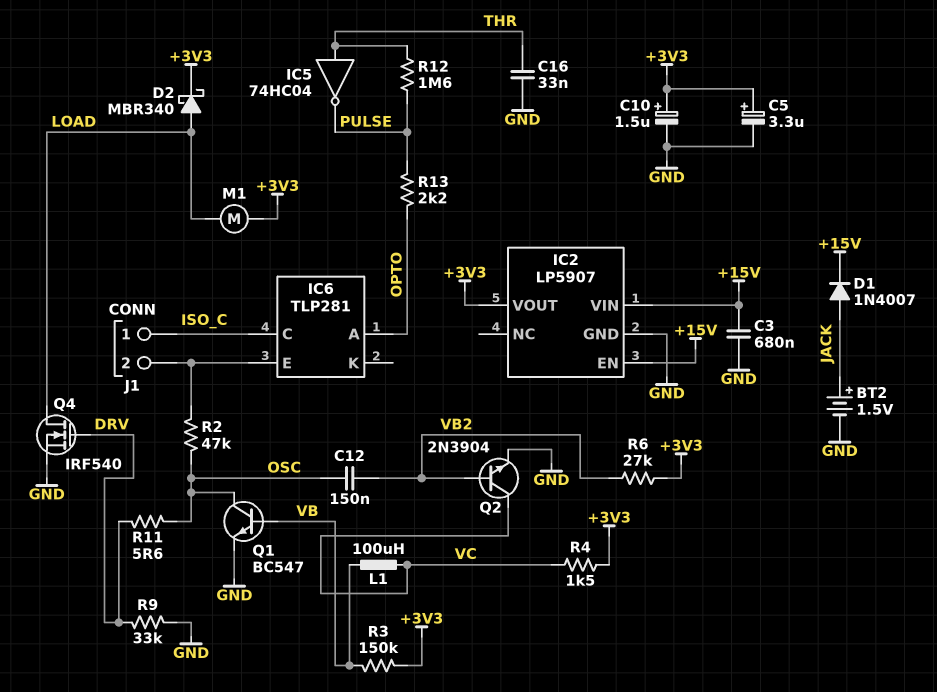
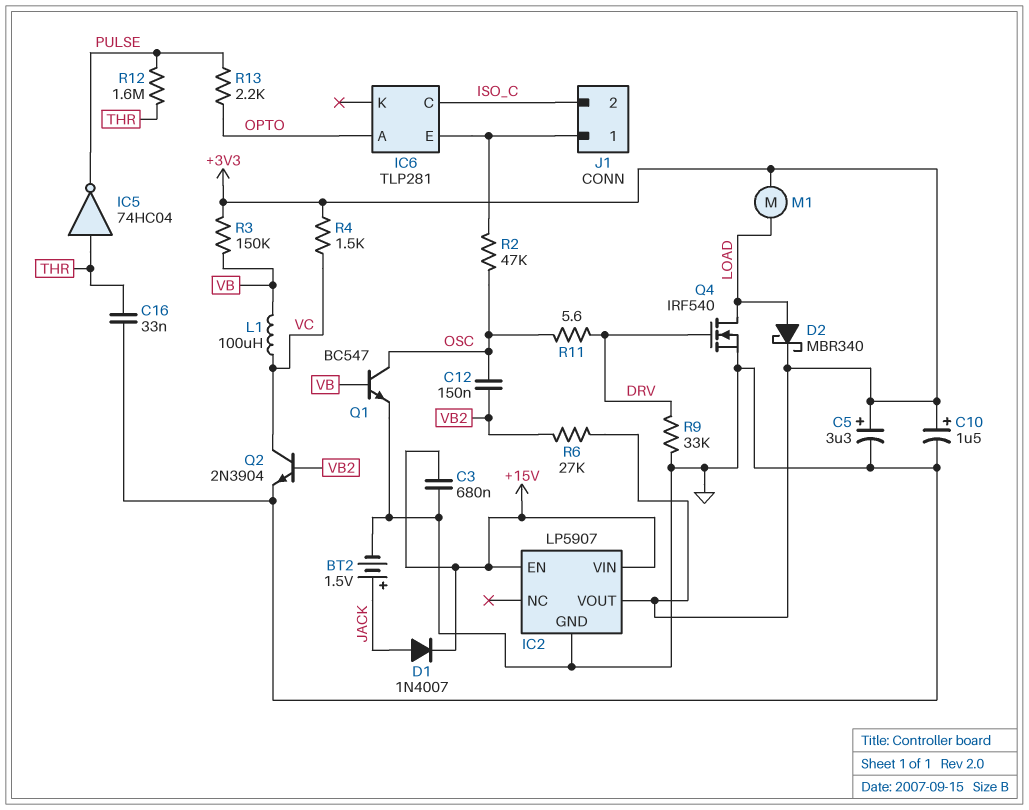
J1 pin 1: ISO_C -> IC6/E
J1 pin 2: IC6/E -> ISO_C

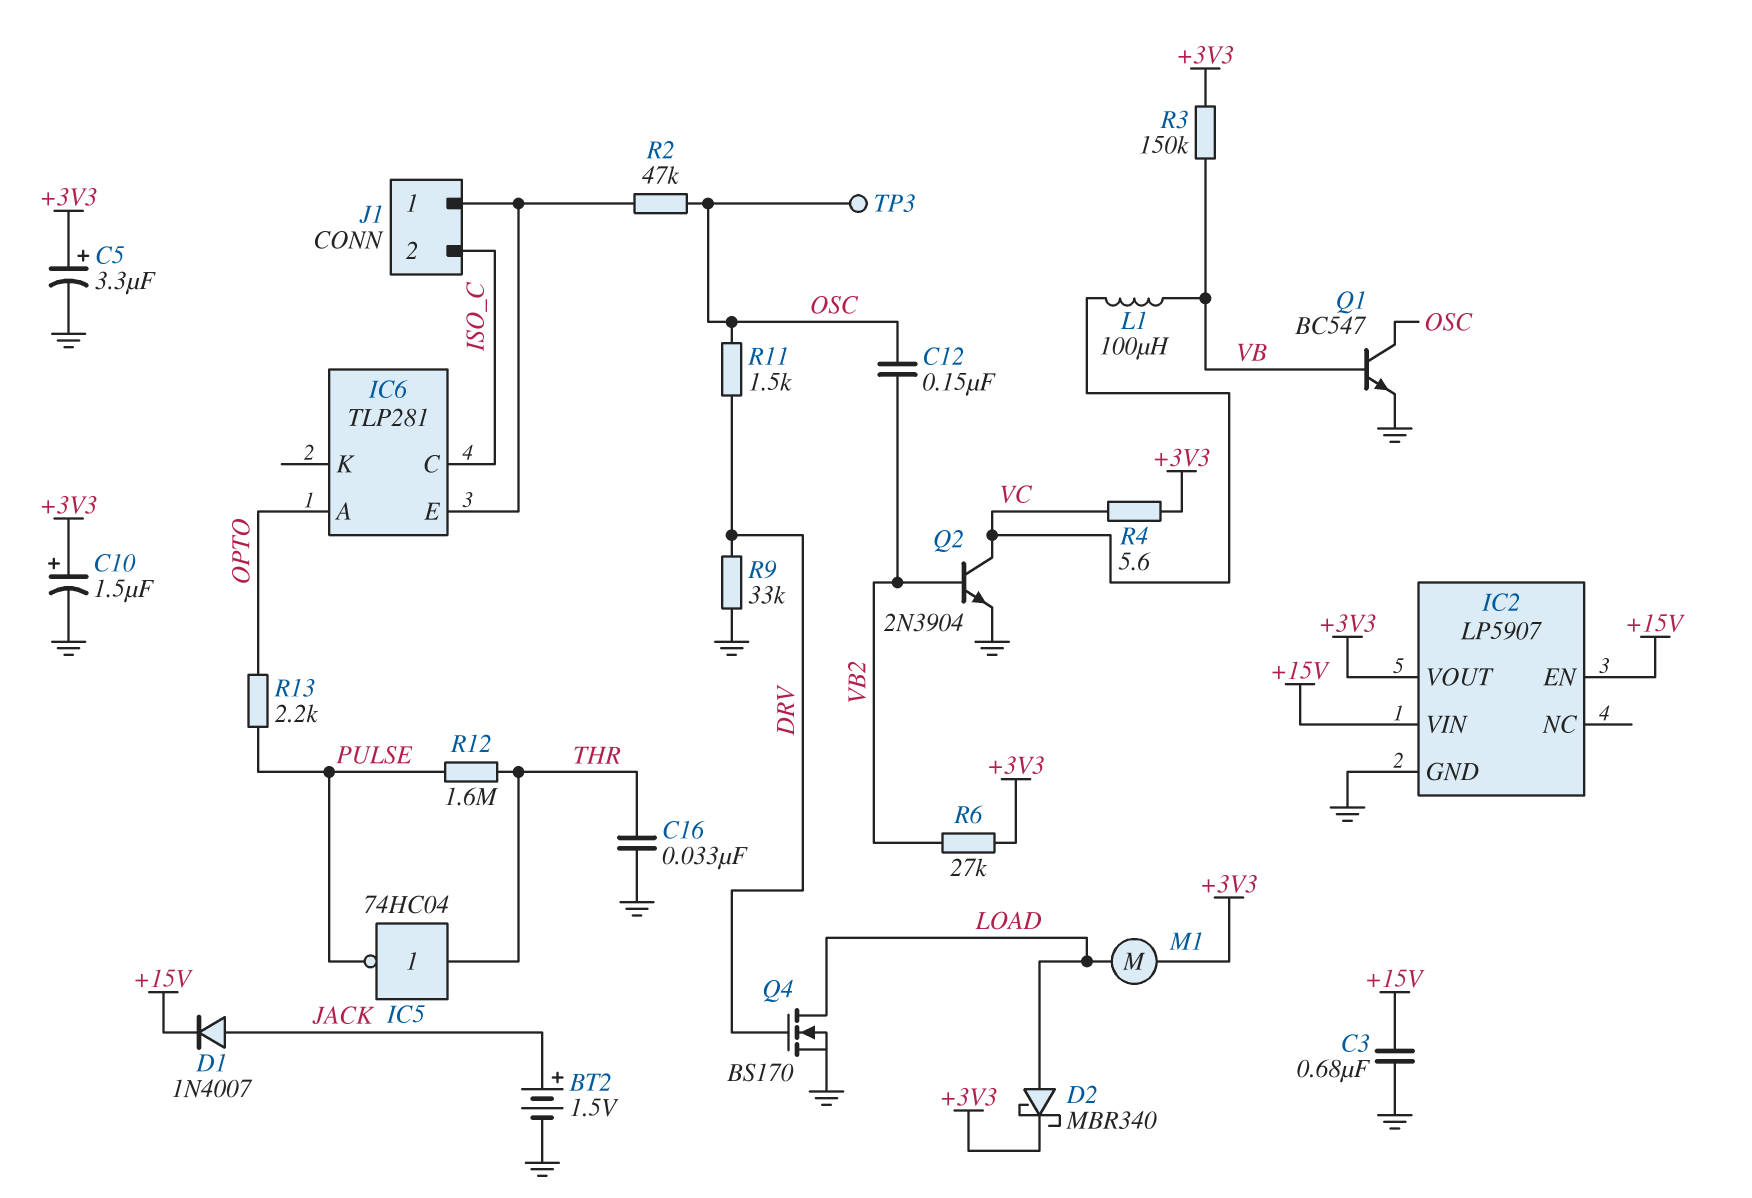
Q4: NMOS IRF540 (G DRV, D LOAD, S GND) -> NMOS BS170 (G DRV, D LOAD, S GND)
R4: 1.5k (+3V3, VC) -> 5.6 (+3V3, VC)
R11: 5.6 (DRV, OSC) -> 1.5k (DRV, OSC)
TP3: none -> test point (OSC)

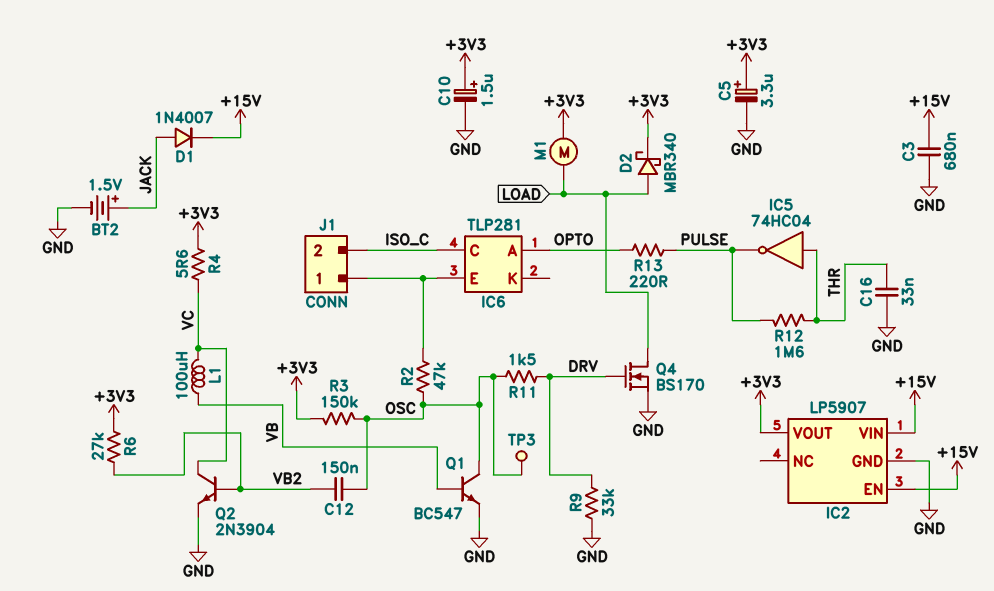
R3: 150k (+3V3, VB) -> 150k (+3V3, OSC)
R13: 2.2k (OPTO, PULSE) -> 220 (OPTO, PULSE)

